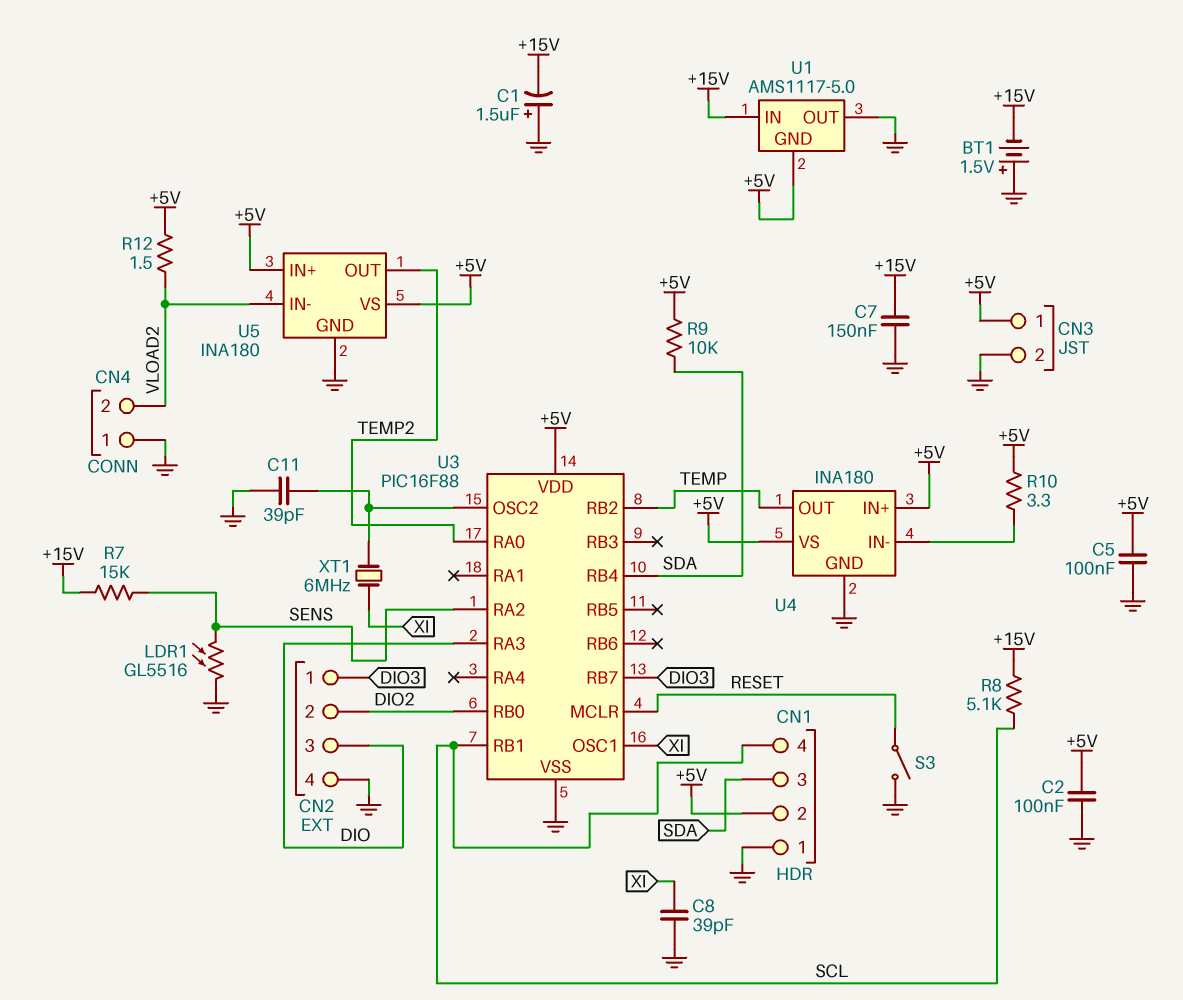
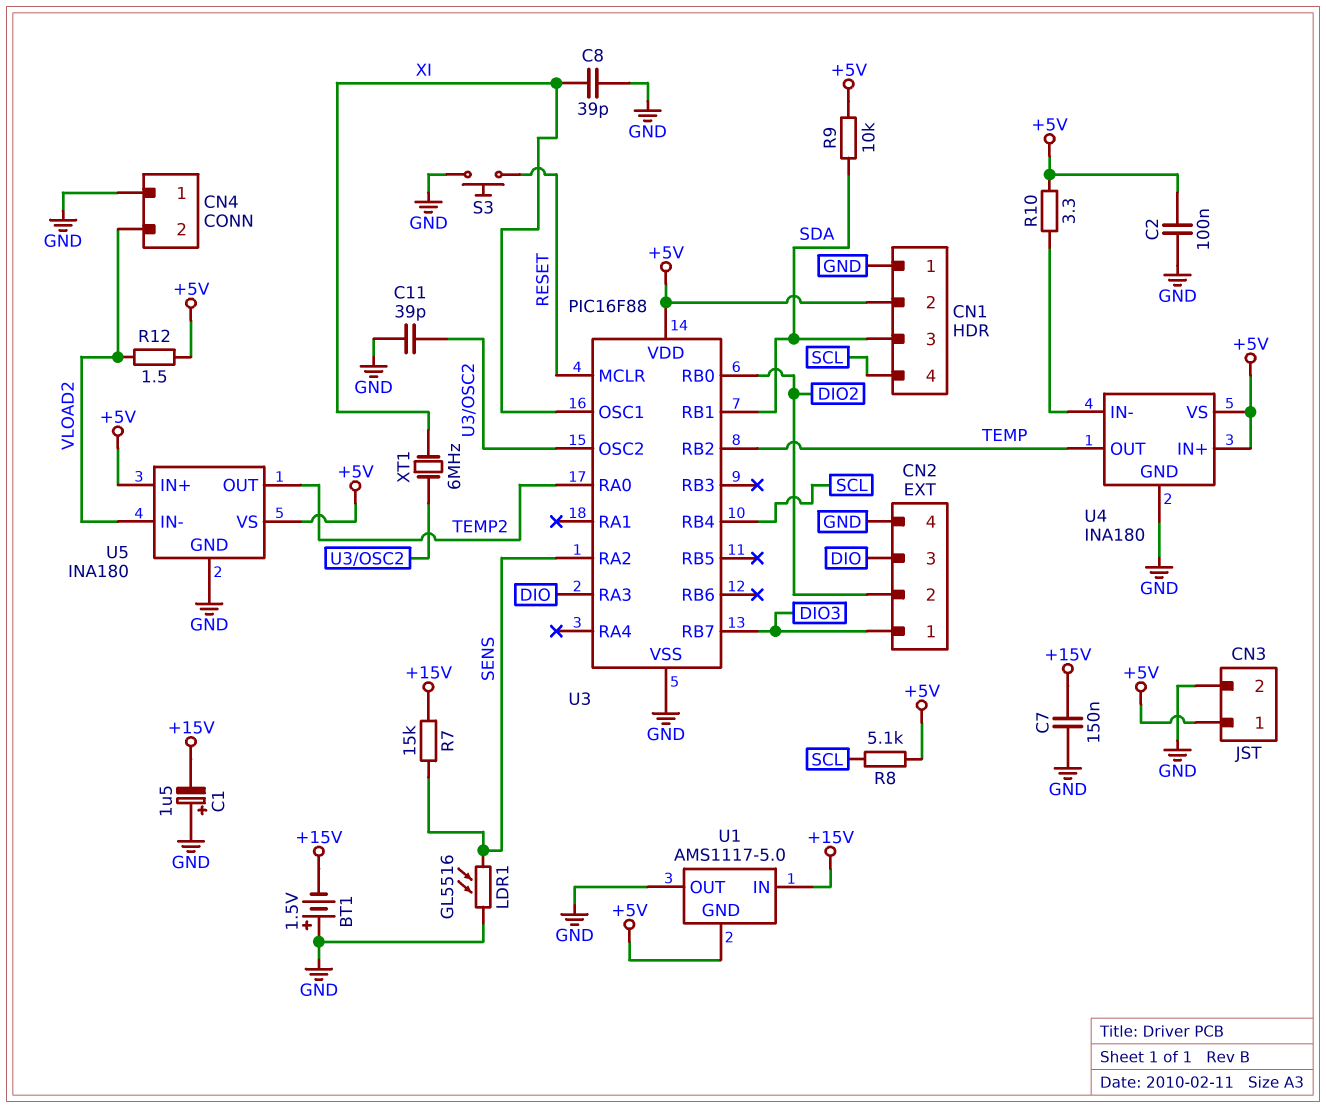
C5: 100nF (+5V, GND) -> none
R8: 5.1k (+15V, SCL) -> 5.1k (+5V, SCL)
S3: switch (GND, RESET) -> button (GND, RESET)
U3 pin RB1: SCL -> SDA
U3 pin RB4: SDA -> SCL

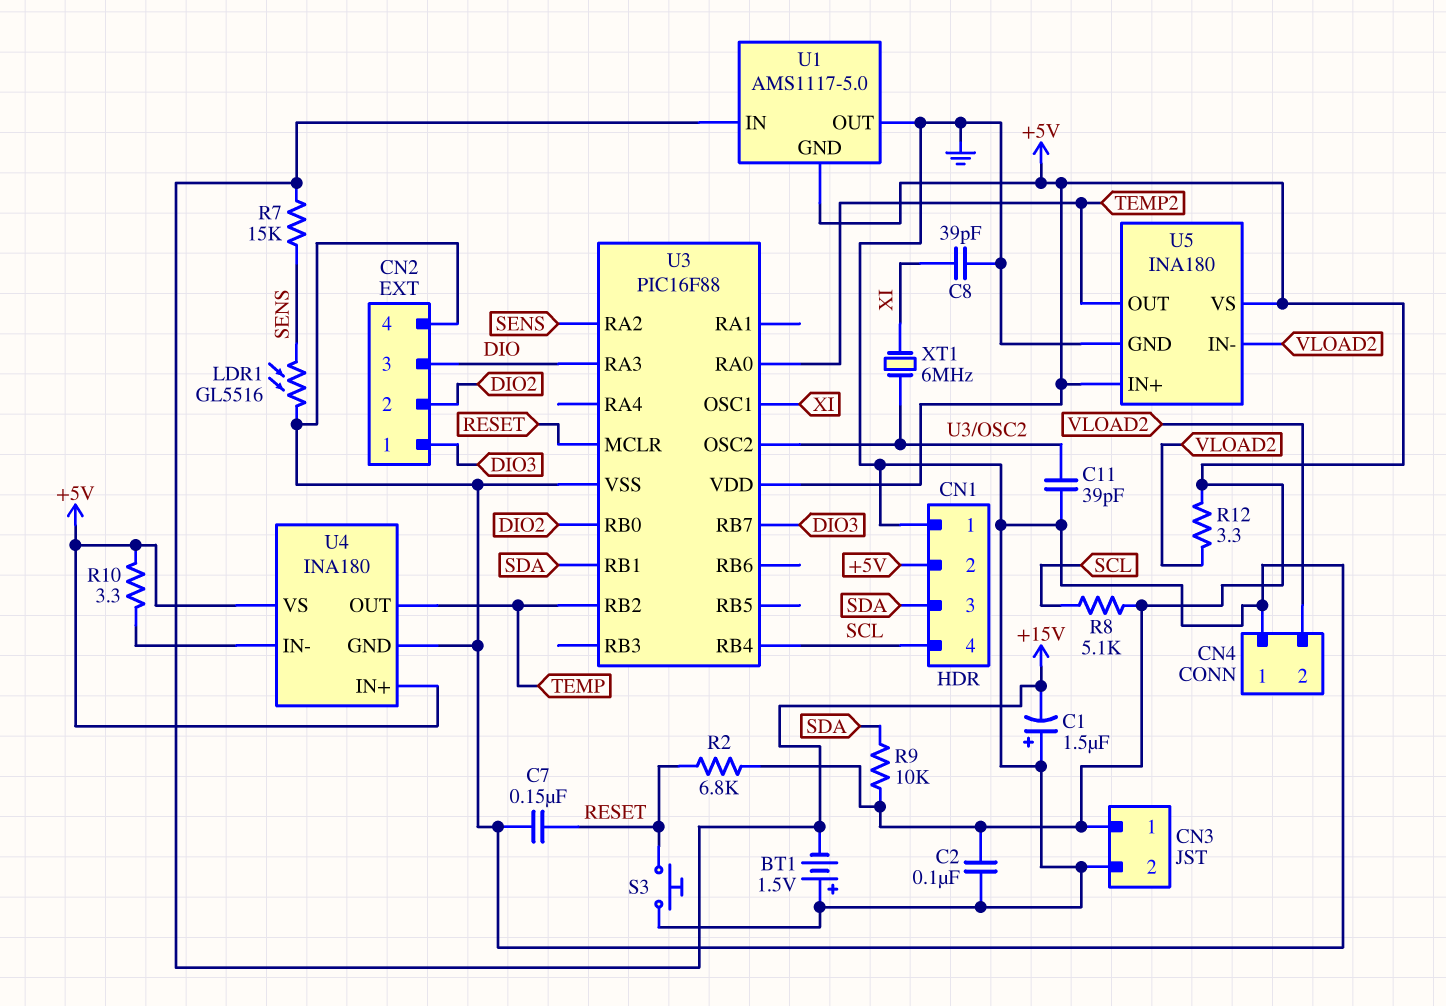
C7: 150nF (+15V, GND) -> 150nF (GND, RESET)
R2: none -> 6.8k (+5V, RESET)
R12: 1.5 (+5V, VLOAD2) -> 3.3 (+5V, VLOAD2)

